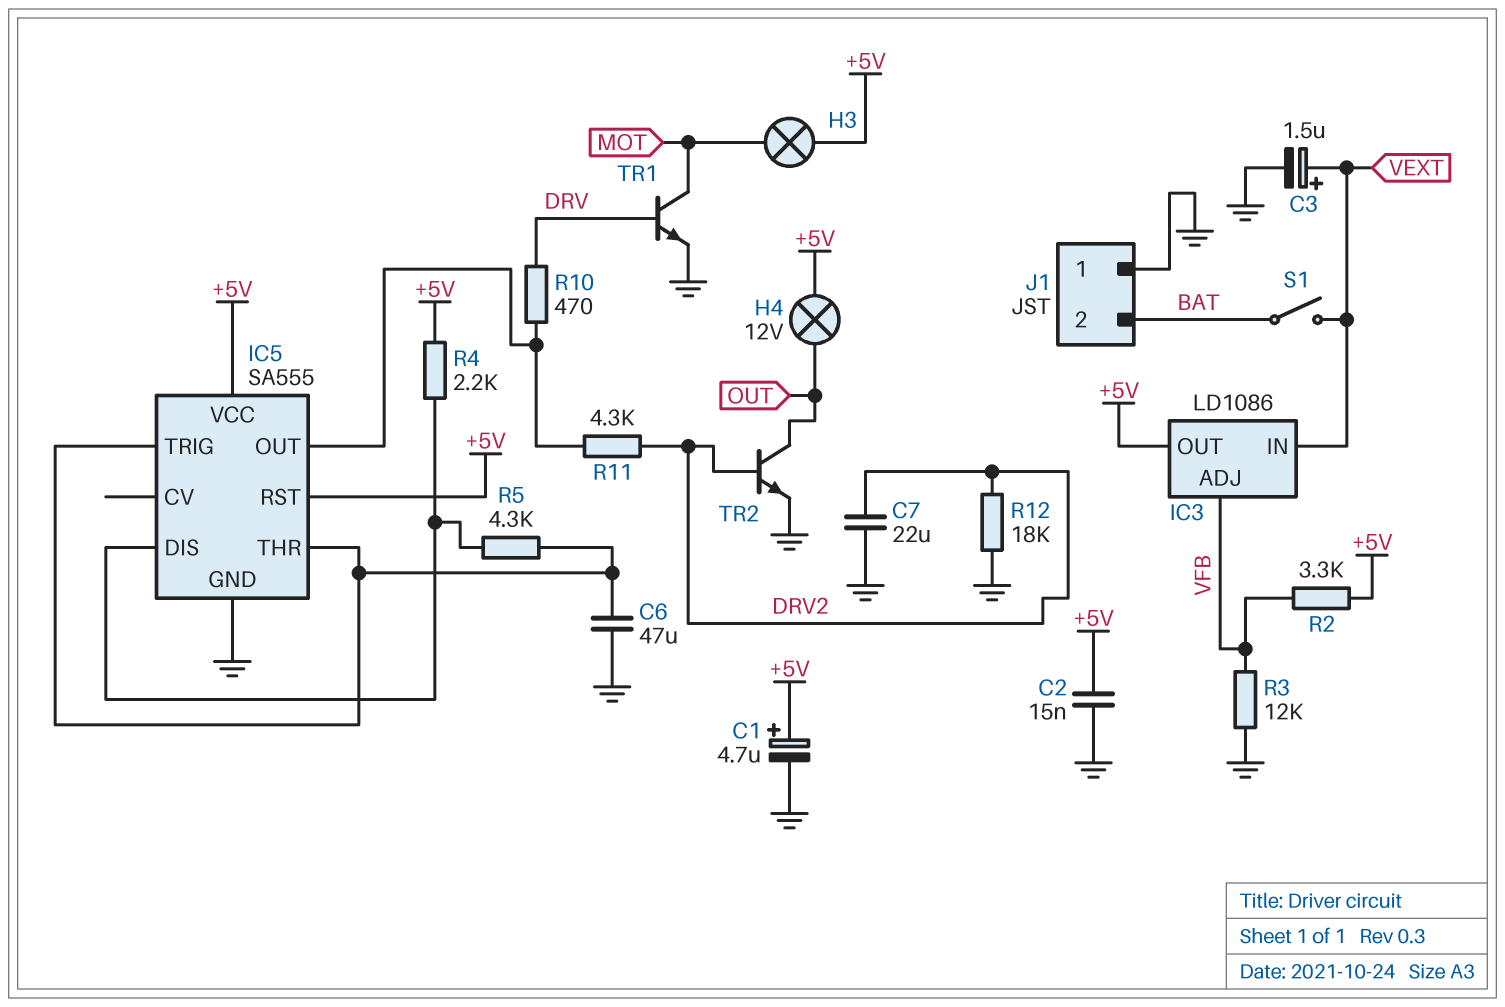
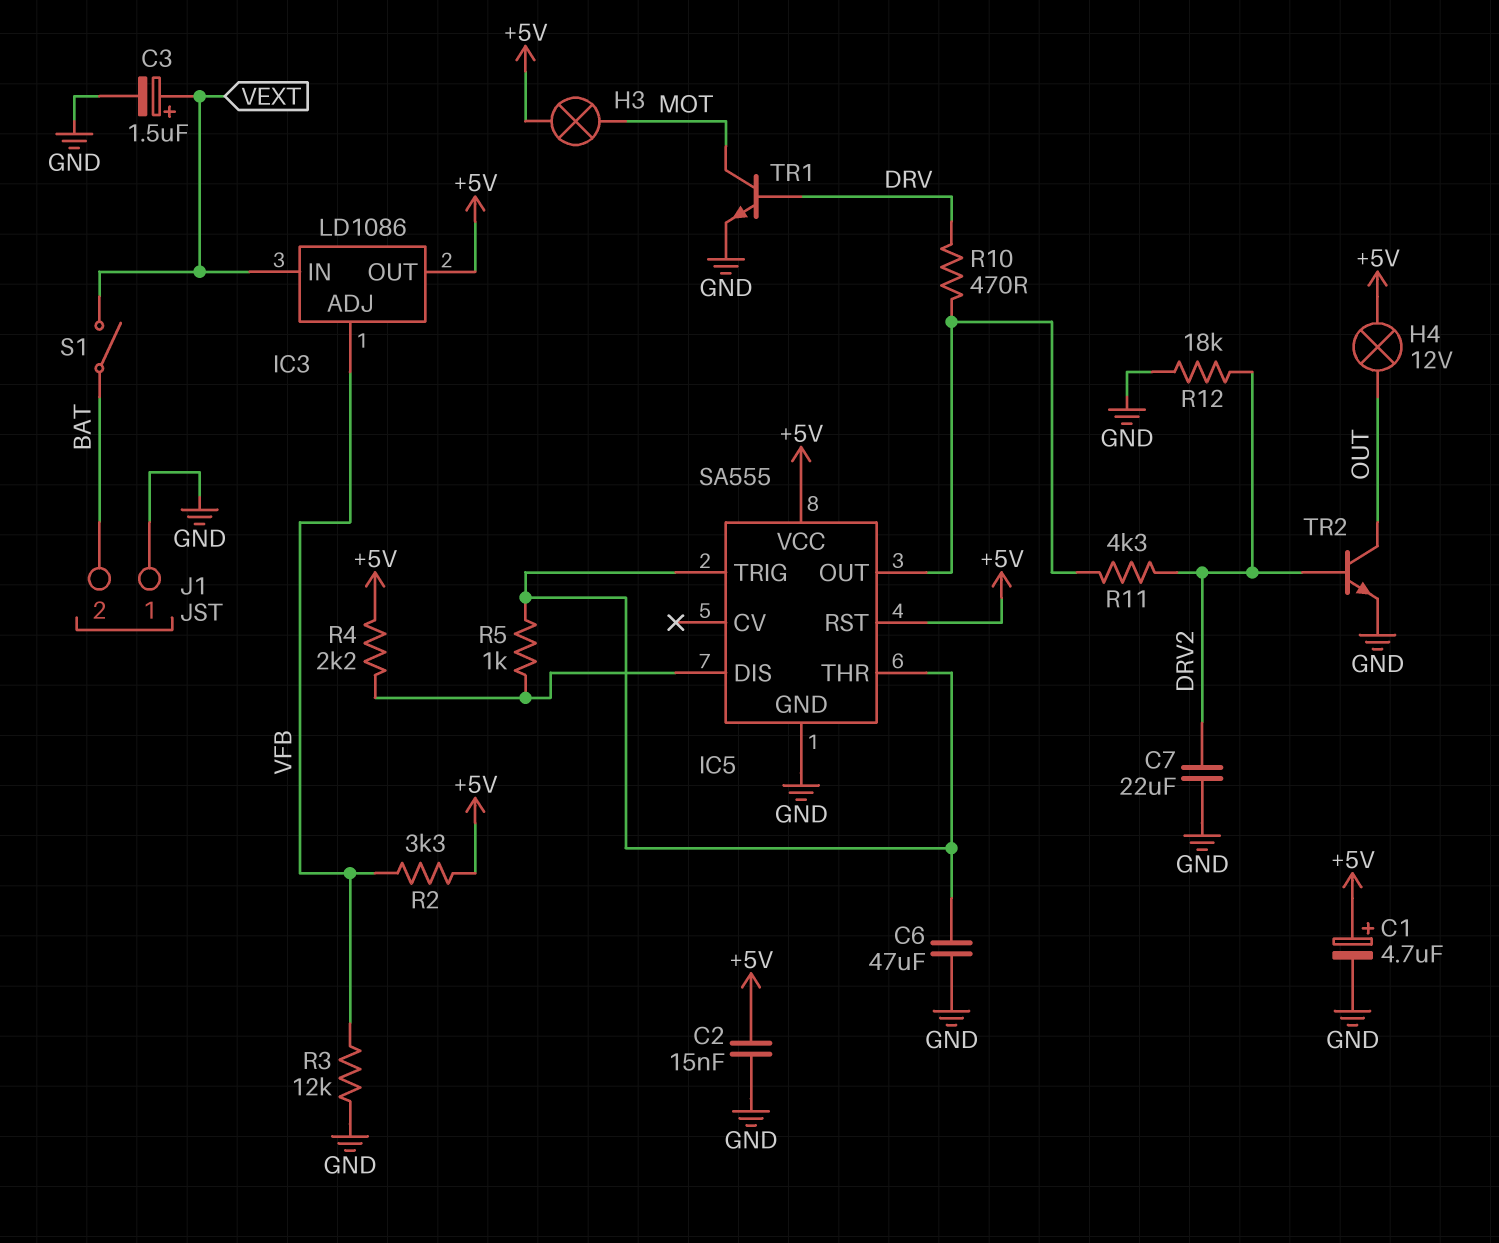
R5: 4.3k (IC5/DIS, IC5/THR) -> 1k (IC5/DIS, IC5/THR)

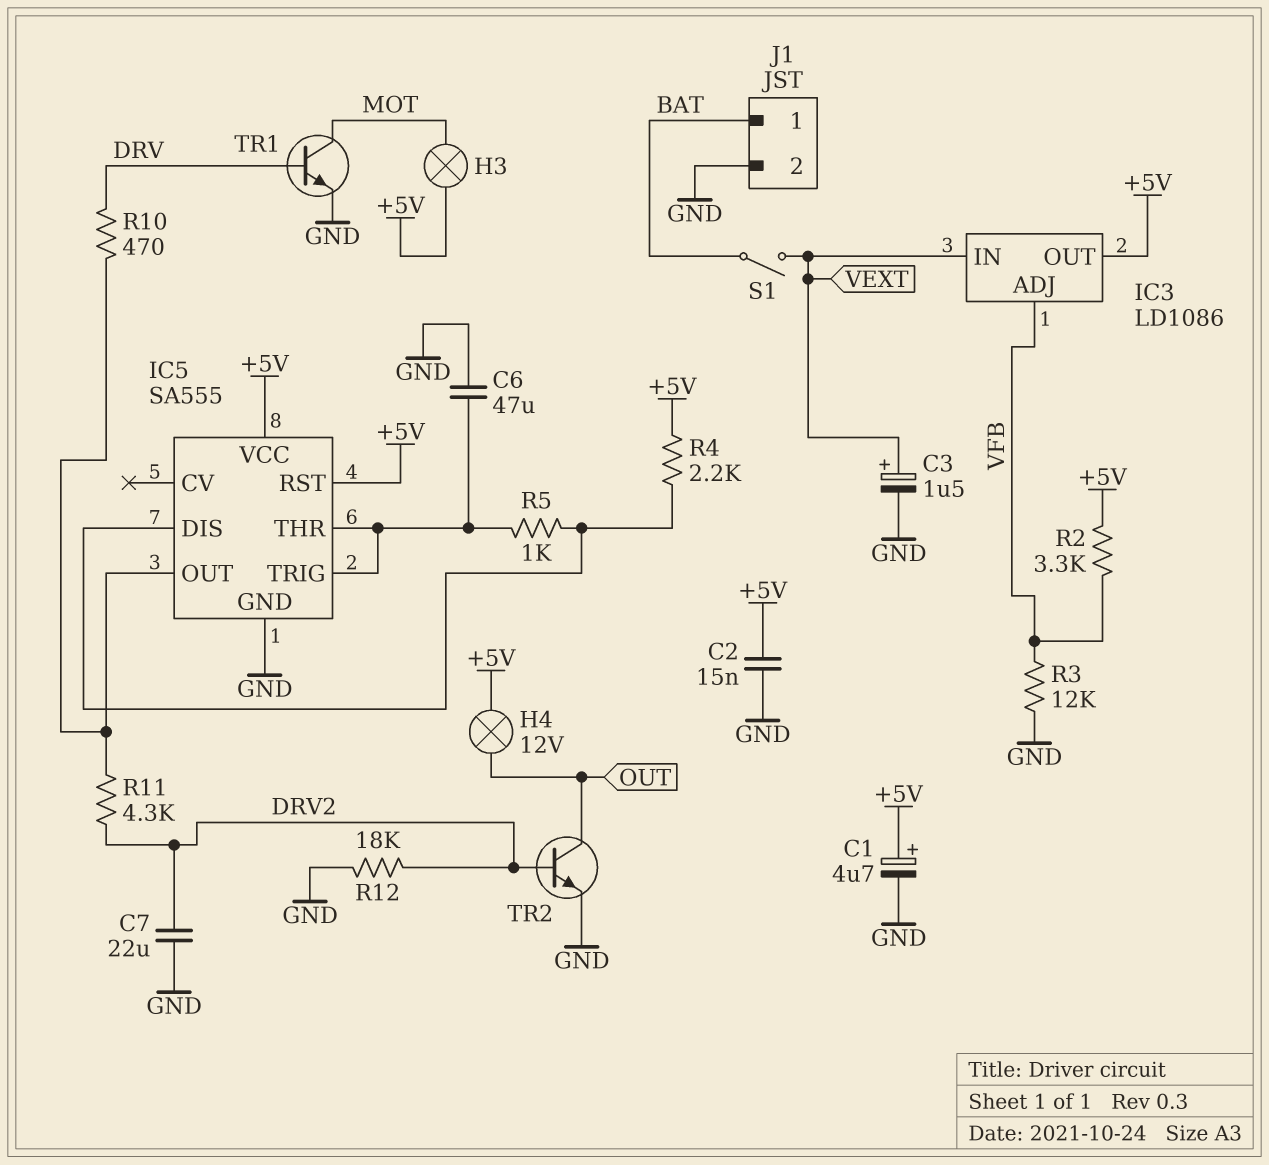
J1 pin 1: GND -> BAT
J1 pin 2: BAT -> GND

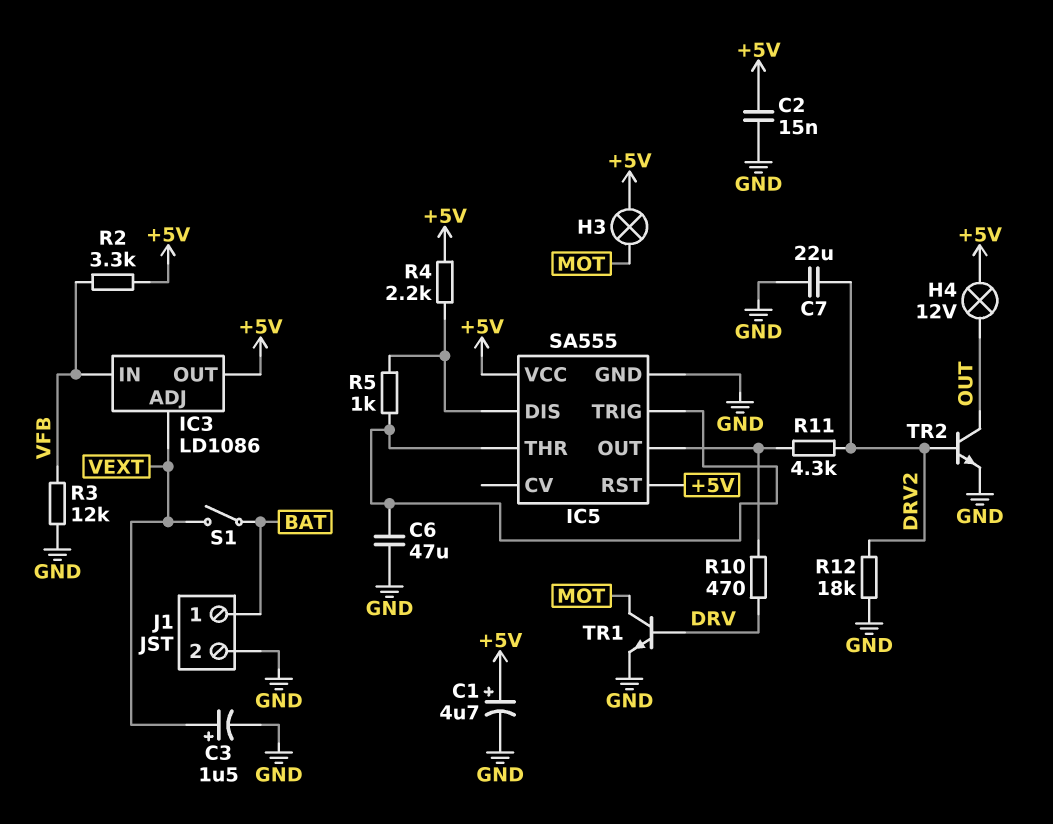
IC3 pin ADJ: VFB -> VEXT
IC3 pin IN: VEXT -> VFB

